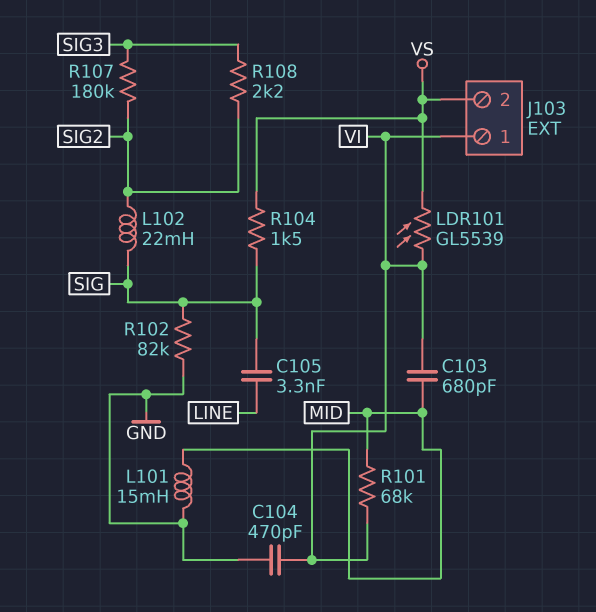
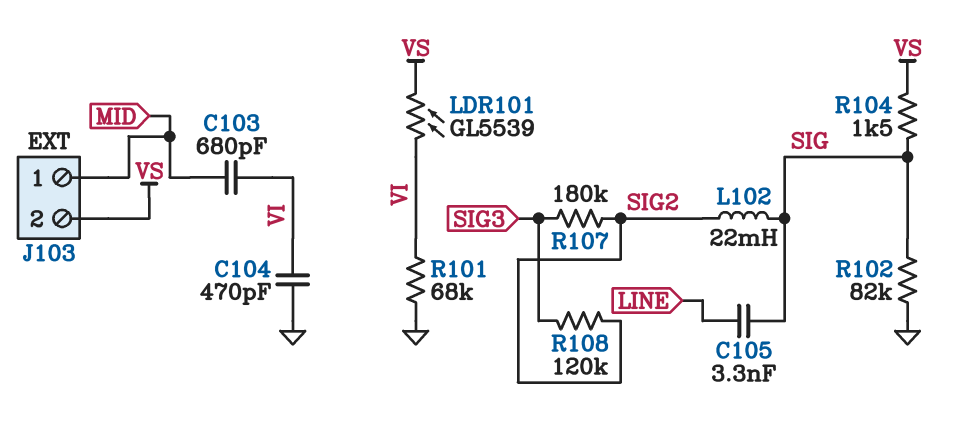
J103 pin 1: VI -> MID
L101: 15mH (GND, MID) -> none
R101: 68k (MID, VI) -> 68k (GND, VI)
R108: 2.2k (SIG2, SIG3) -> 120k (SIG2, SIG3)

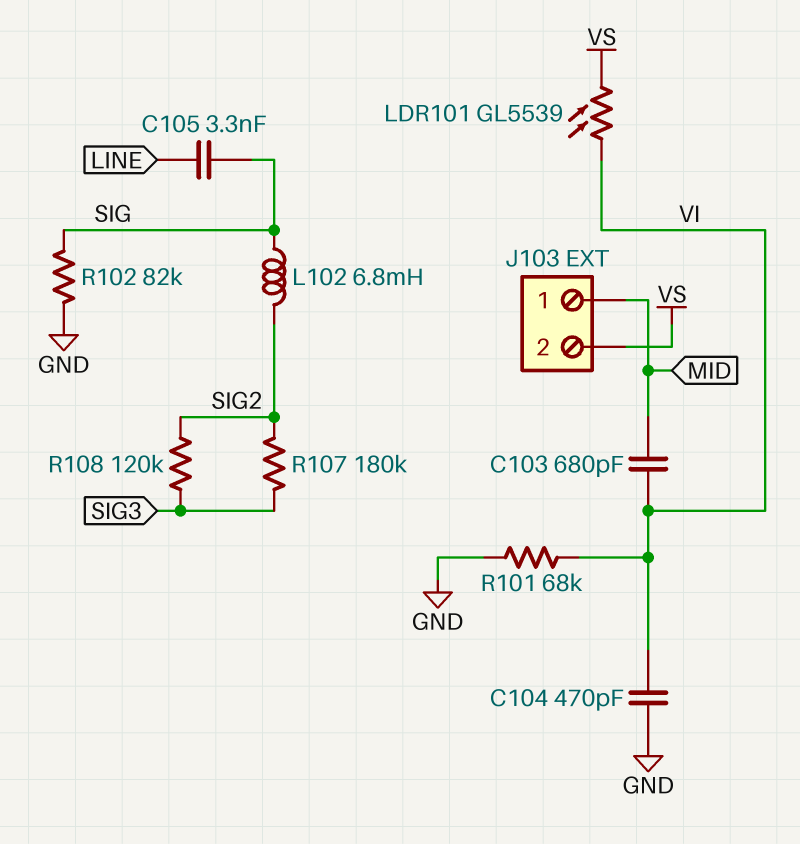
L102: 22mH (SIG, SIG2) -> 6.8mH (SIG, SIG2)
R104: 1.5k (SIG, VS) -> none

